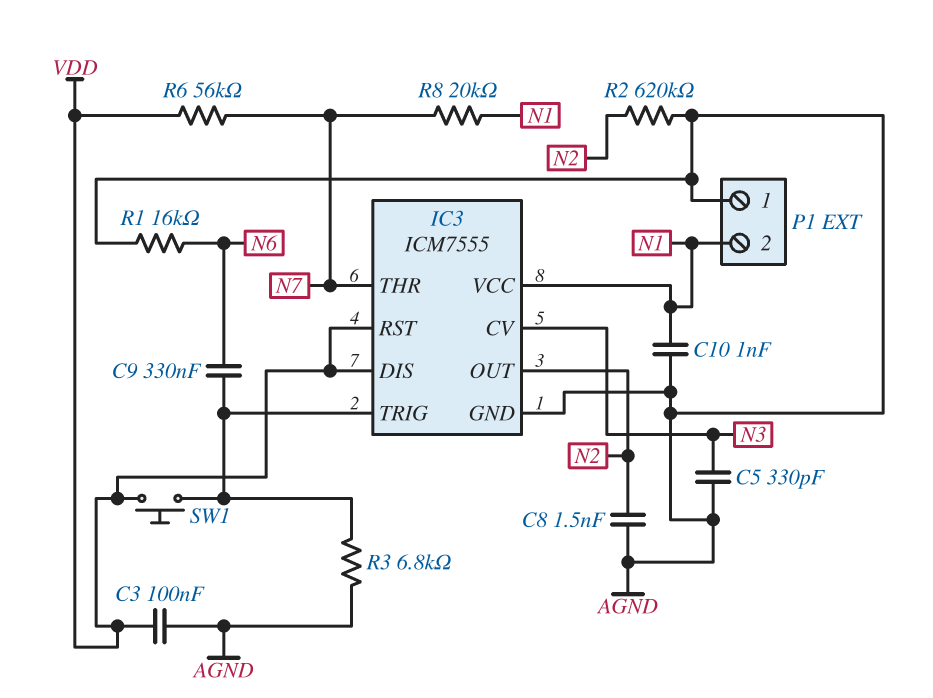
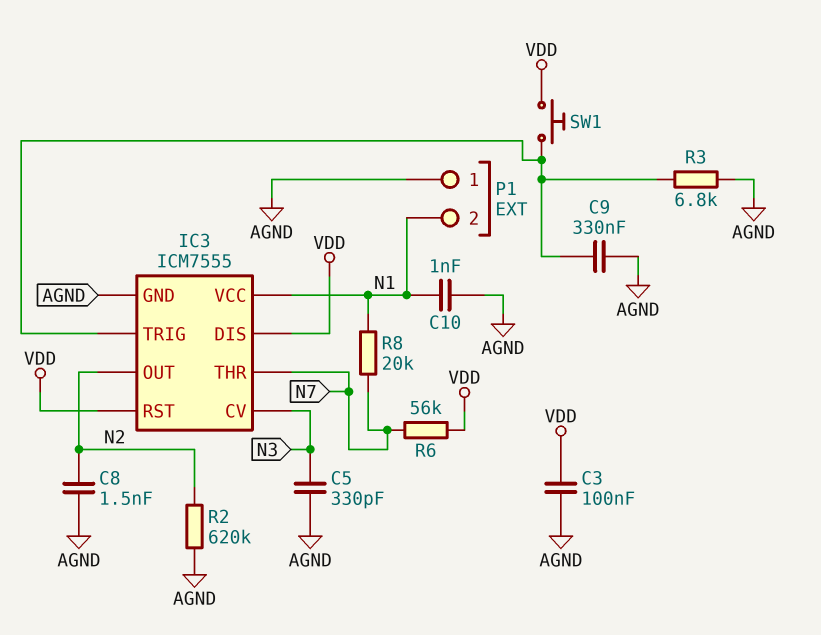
C9: 330nF (IC3/TRIG, N6) -> 330nF (AGND, IC3/TRIG)
R1: 16k (AGND, N6) -> none

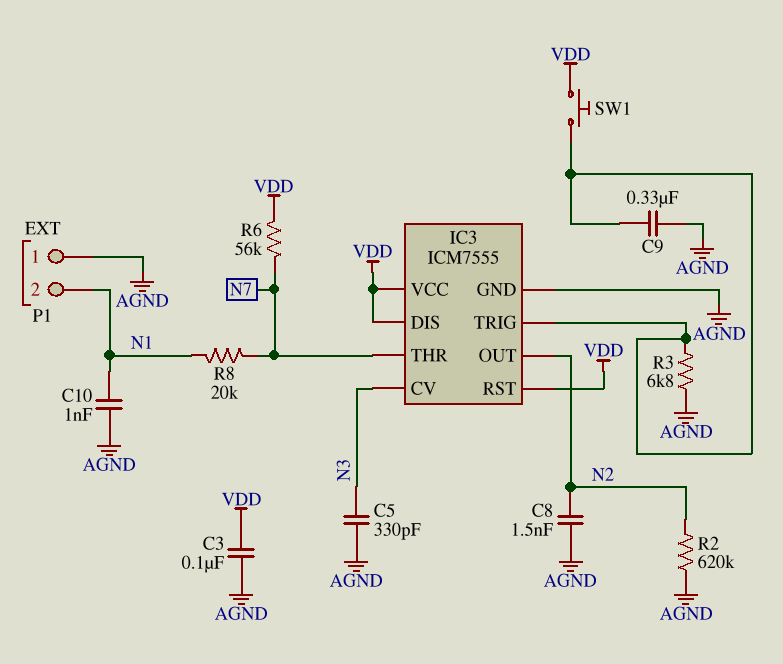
IC3 pin VCC: N1 -> VDD

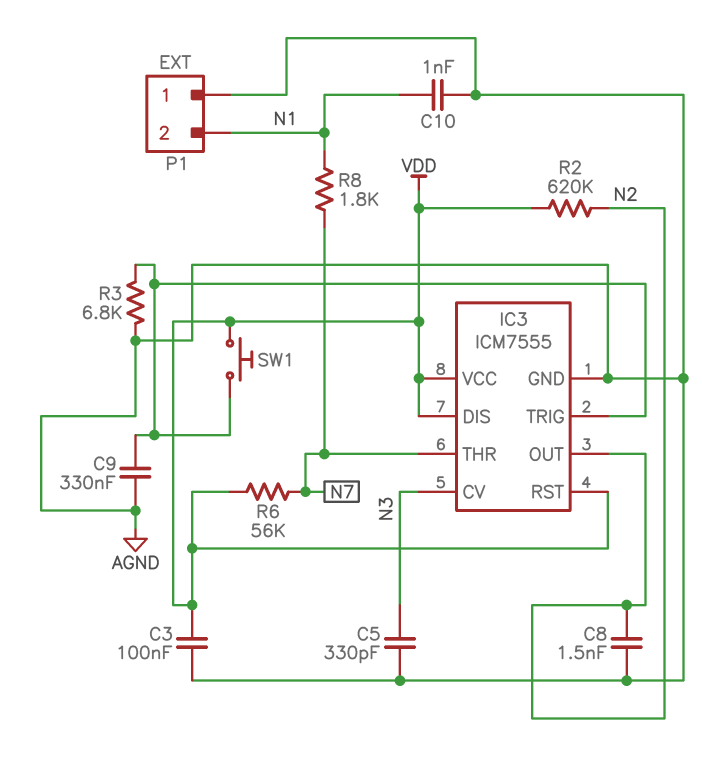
R2: 620k (AGND, N2) -> 620k (N2, VDD)
R8: 20k (N1, N7) -> 1.8k (N1, N7)

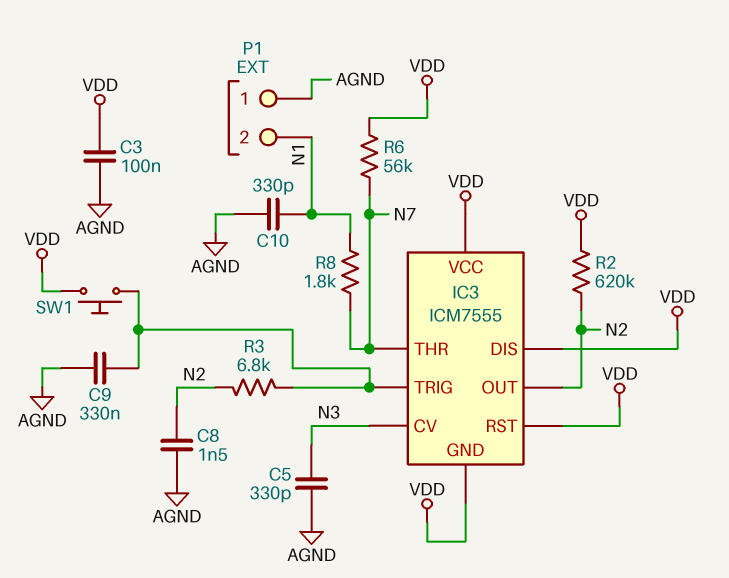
C10: 1nF (AGND, N1) -> 330pF (AGND, N1)
IC3 pin GND: AGND -> VDD
R3: 6.8k (AGND, IC3/TRIG) -> 6.8k (IC3/TRIG, N2)

